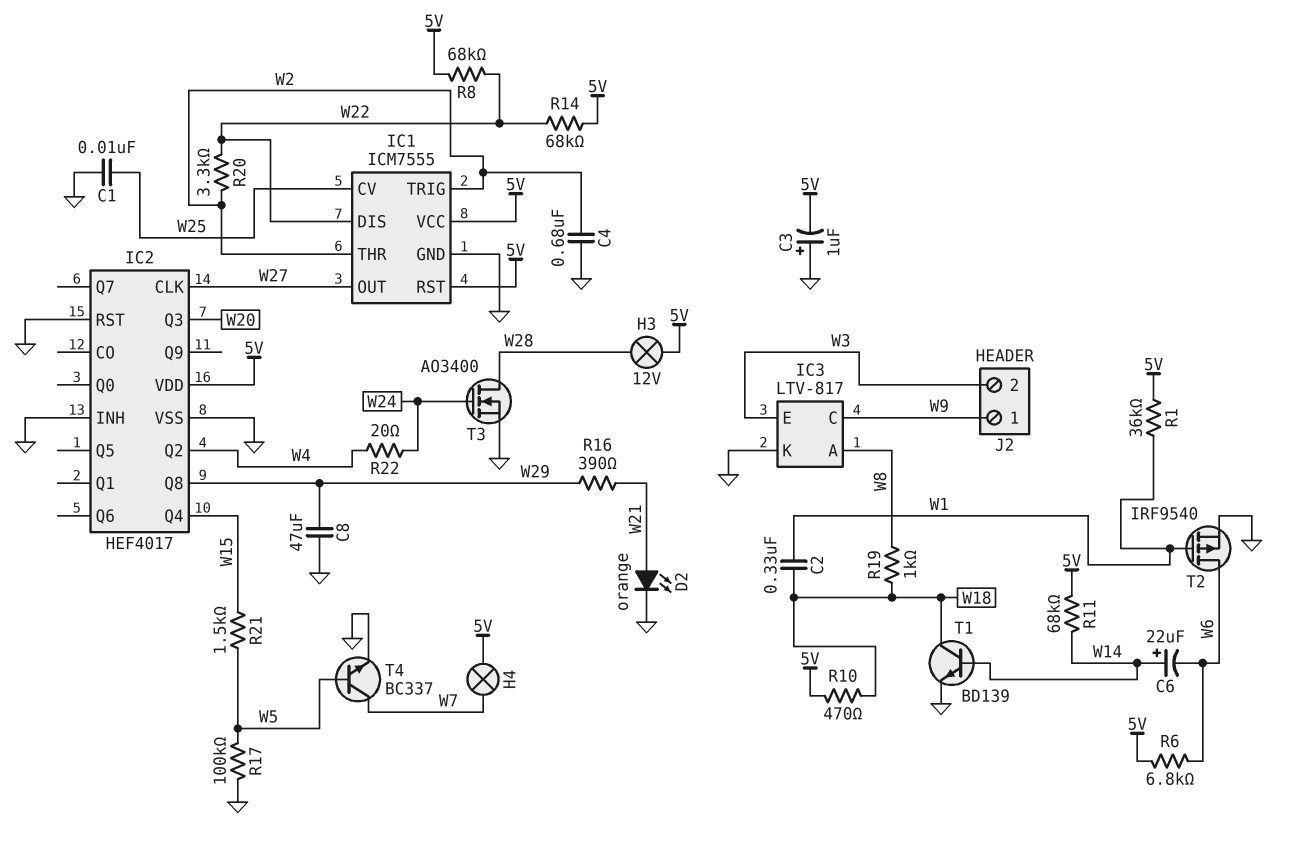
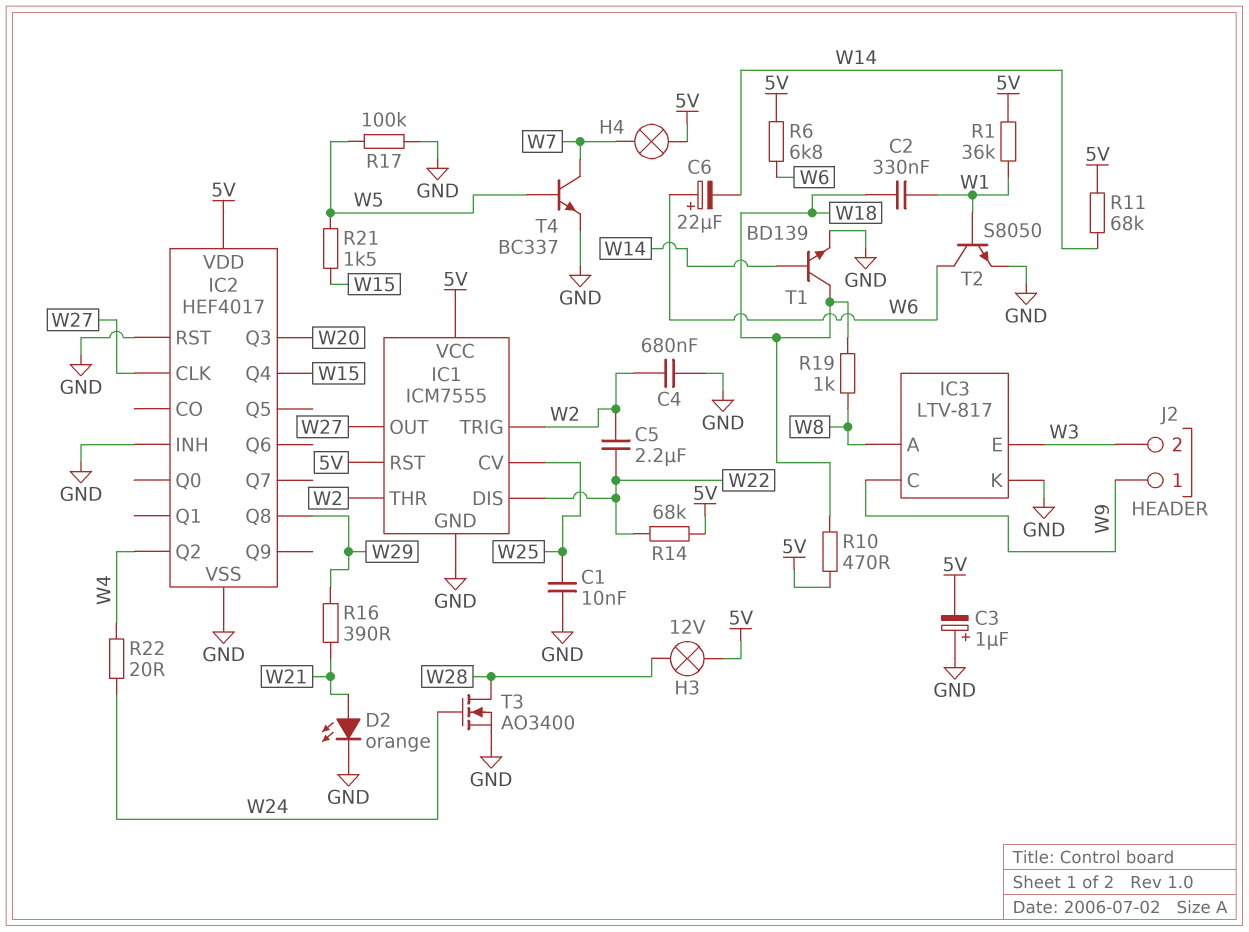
C5: none -> 2.2uF (W2, W22)
C6: 22uF (plus W14, minus W6) -> 22uF (plus W6, minus W14)
C8: 47uF (GND, W29) -> none
R8: 68k (5V, W22) -> none
R20: 3.3k (W2, W22) -> none
T2: PMOS IRF9540 (G W1, D W6, S GND) -> NPN S8050 (B W1, C W6, E GND)

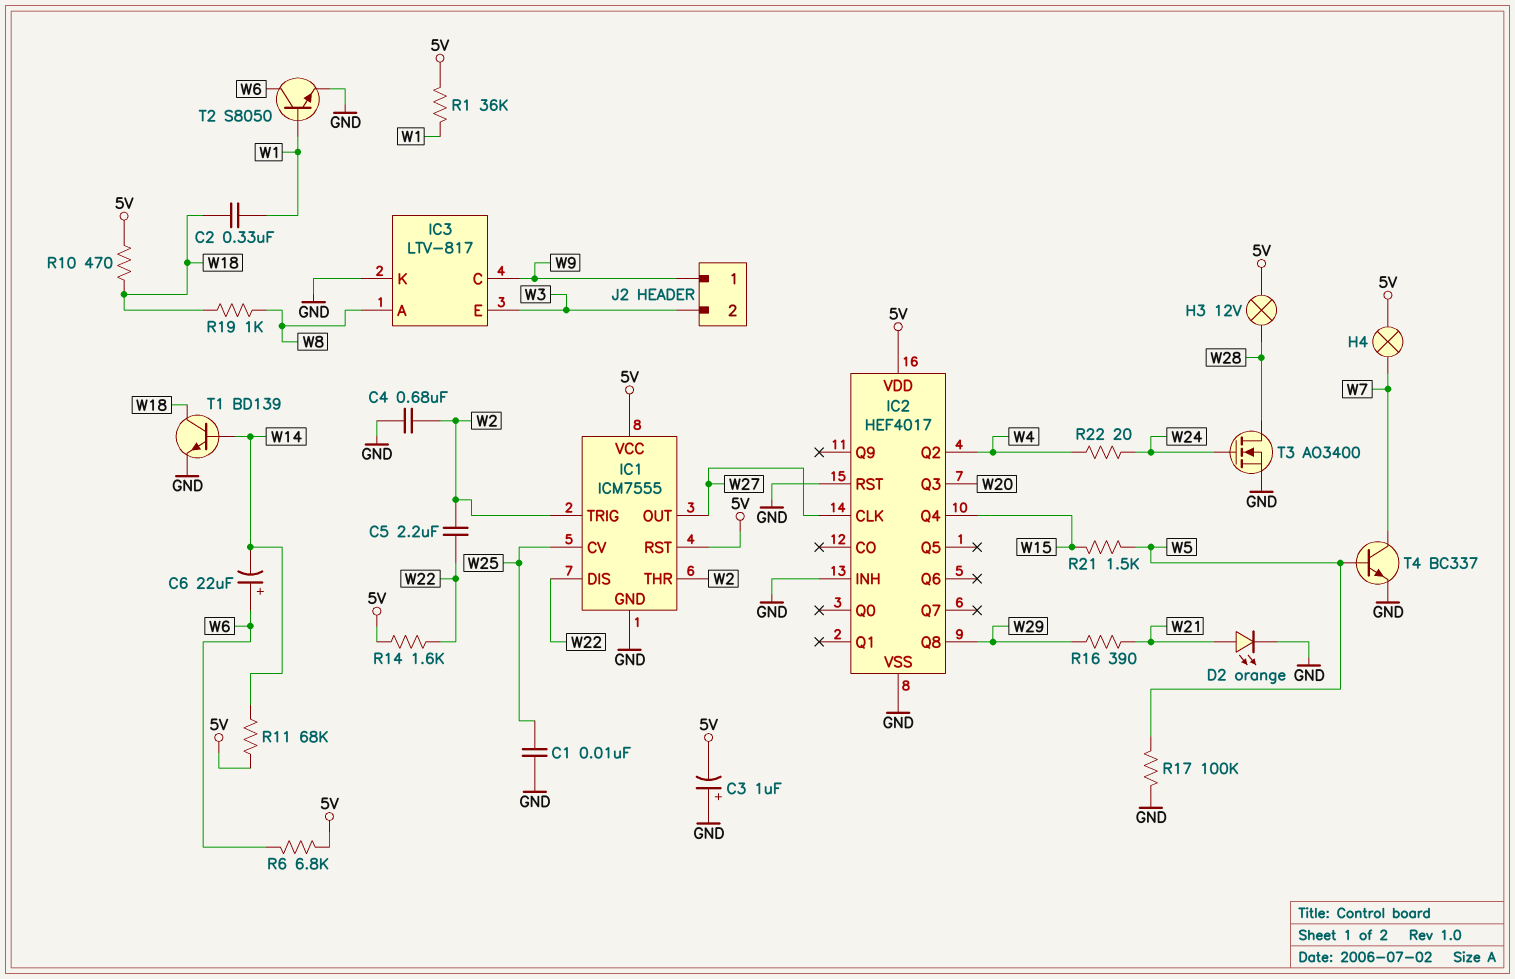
R14: 68k (5V, W22) -> 1.6k (5V, W22)

